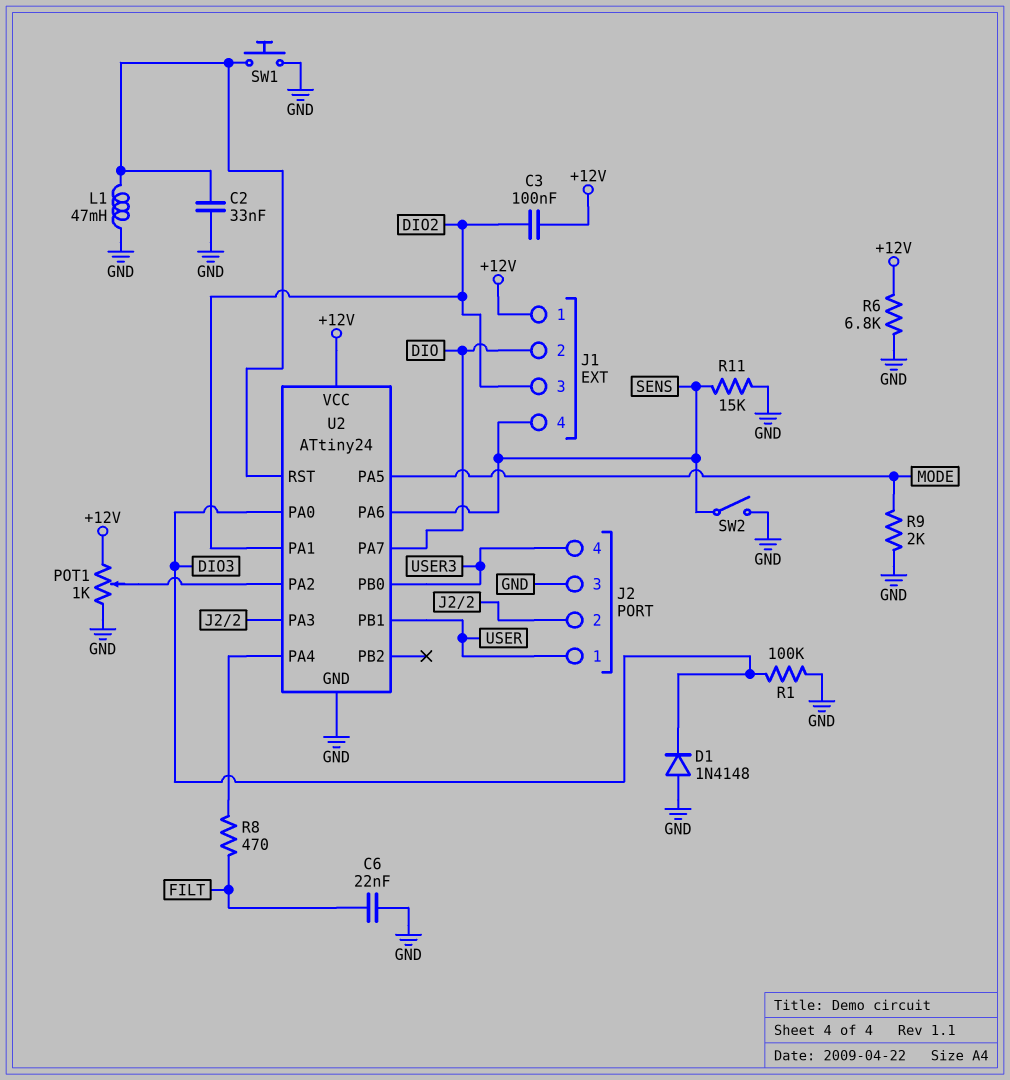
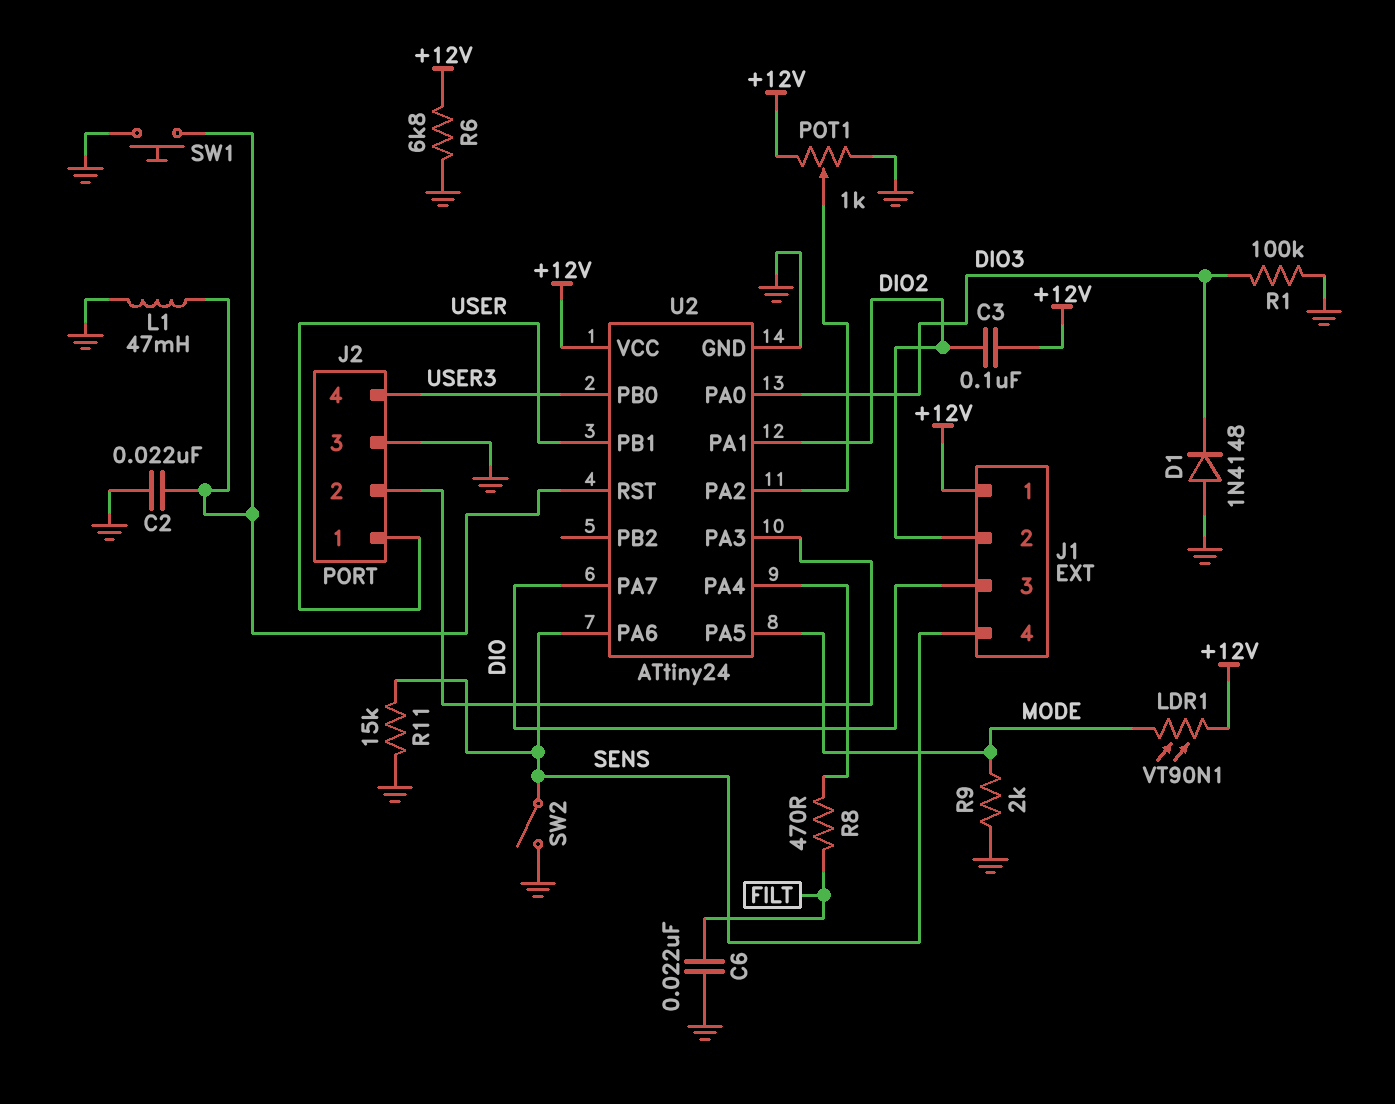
C2: 33nF (GND, U2/RST) -> 22nF (GND, U2/RST)
J1 pin 2: DIO -> DIO2
J1 pin 3: DIO2 -> DIO
LDR1: none -> VT90N1 (+12V, MODE)

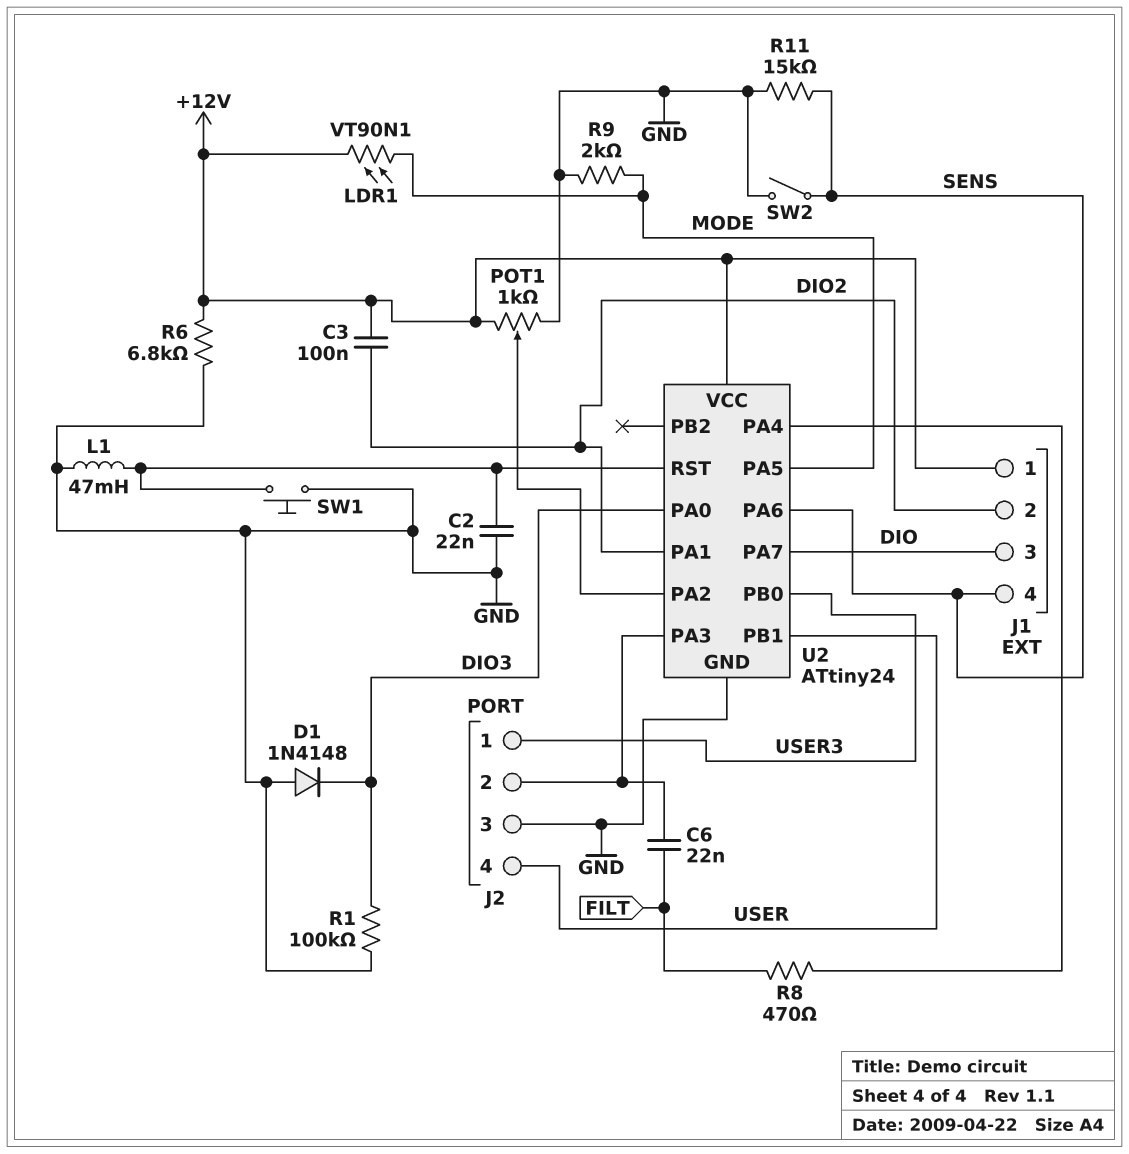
C6: 22nF (FILT, GND) -> 22nF (FILT, J2/2)
J2 pin 1: USER -> USER3
J2 pin 4: USER3 -> USER

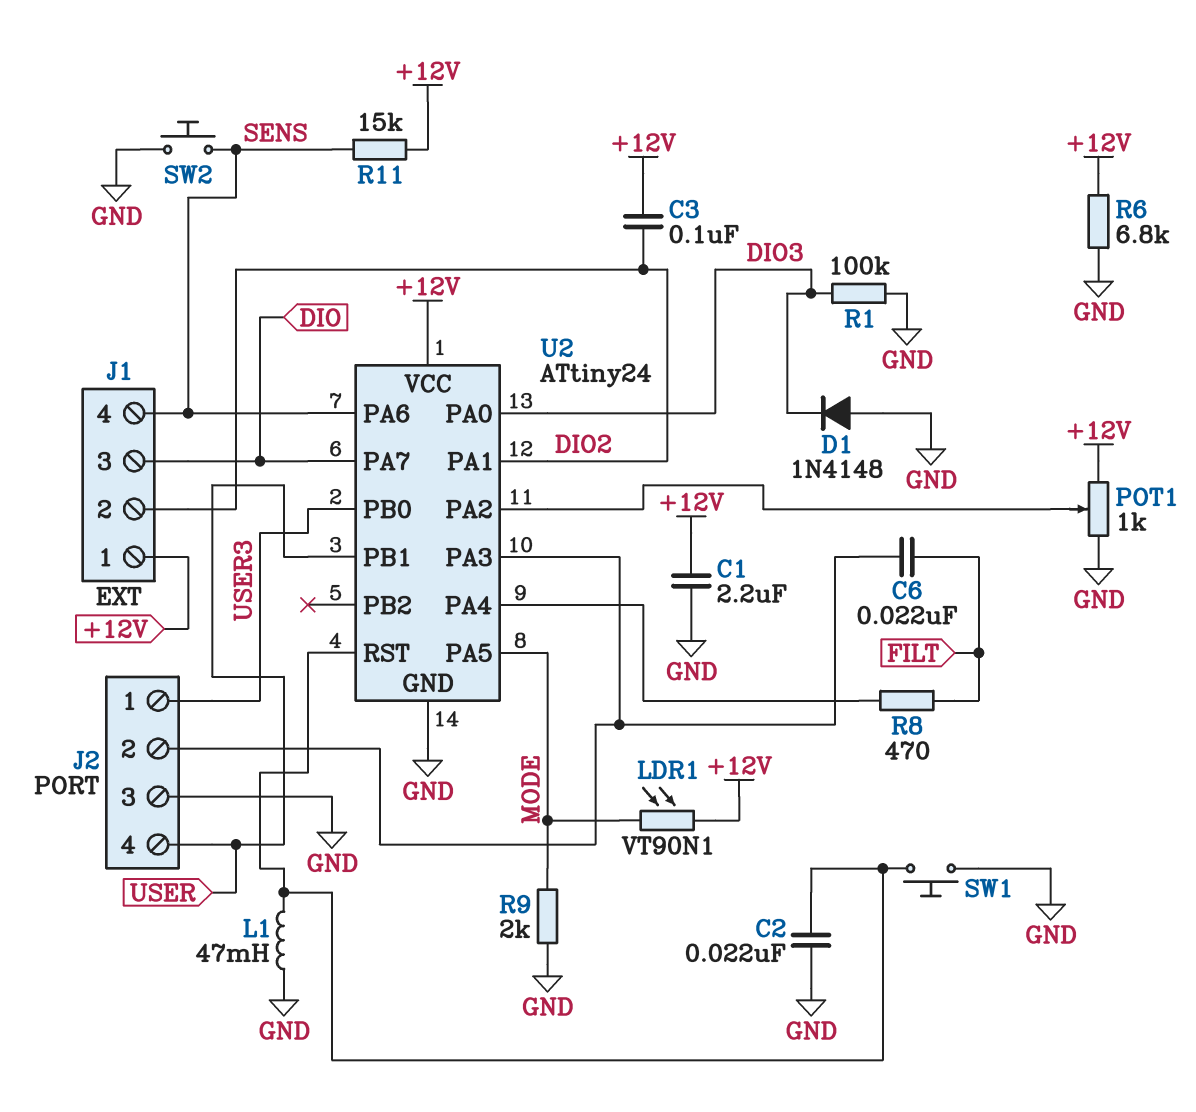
C1: none -> 2.2uF (+12V, GND)
R11: 15k (GND, SENS) -> 15k (+12V, SENS)
SW2: switch (GND, SENS) -> button (GND, SENS)

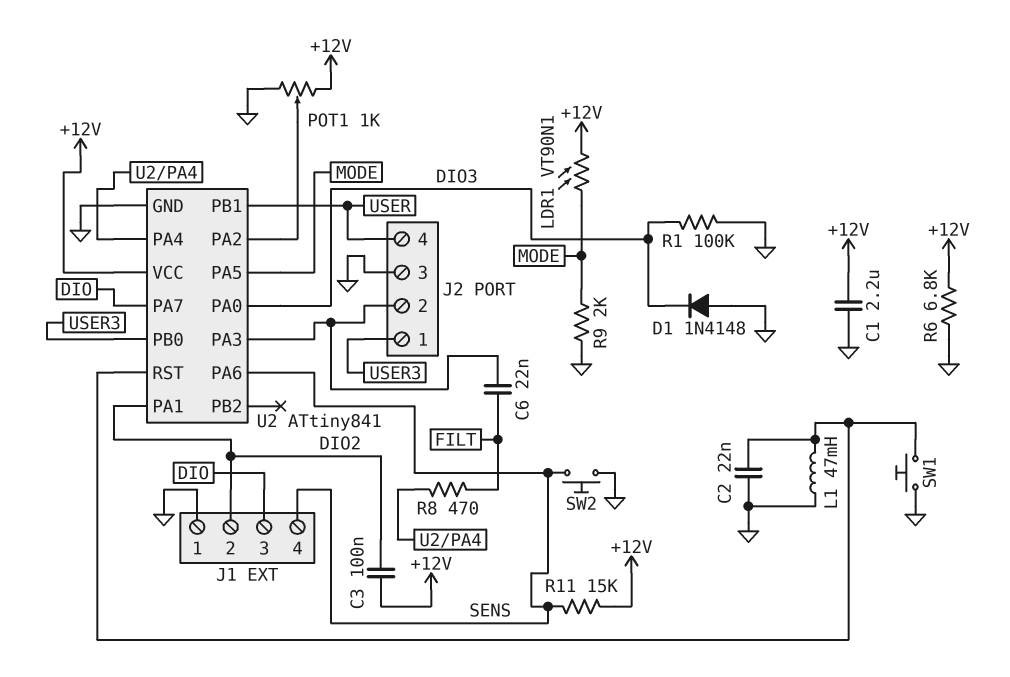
J1 pin 1: +12V -> GND
U2: ATtiny24 -> ATtiny841

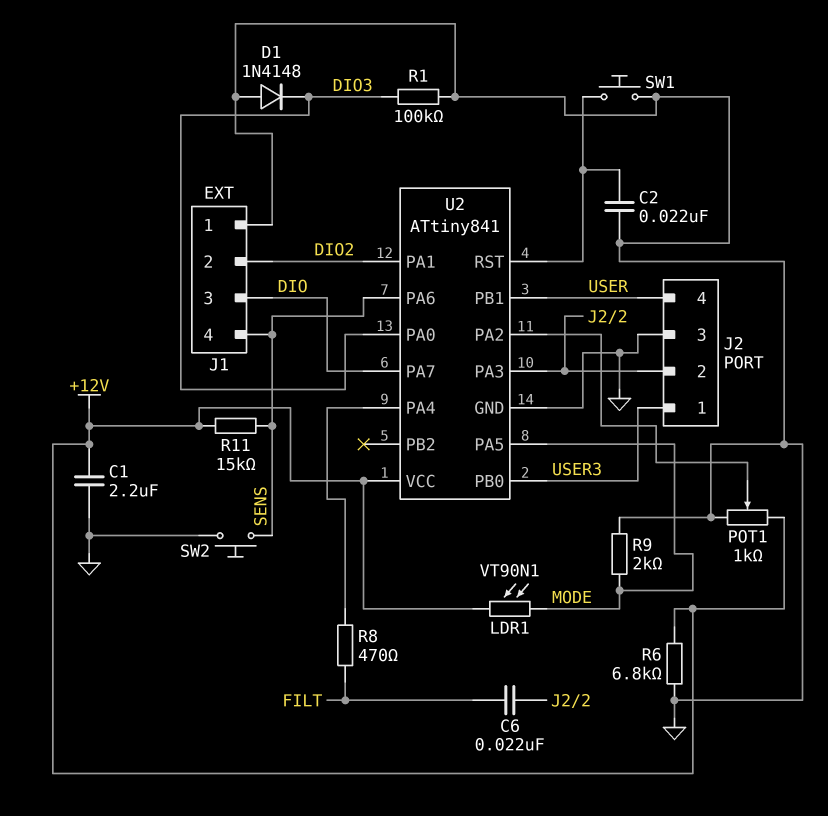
C3: 100nF (+12V, DIO2) -> none
L1: 47mH (GND, U2/RST) -> none

